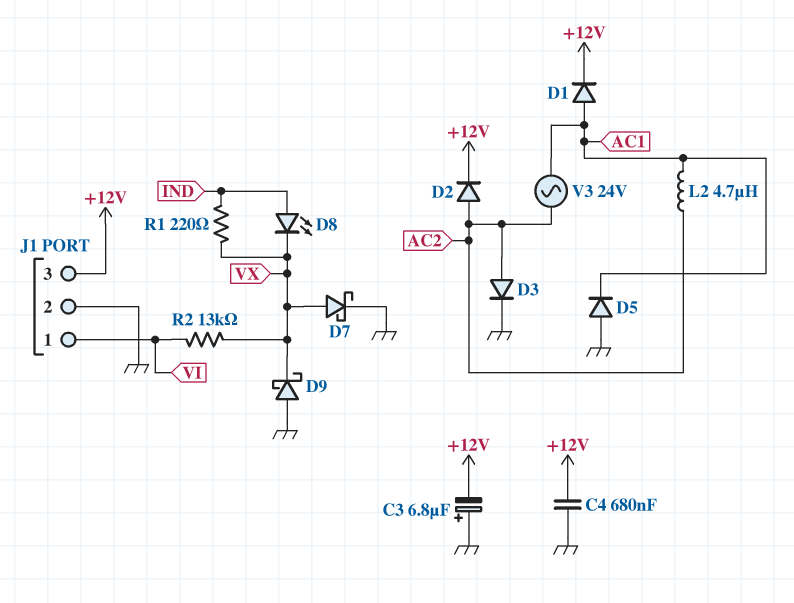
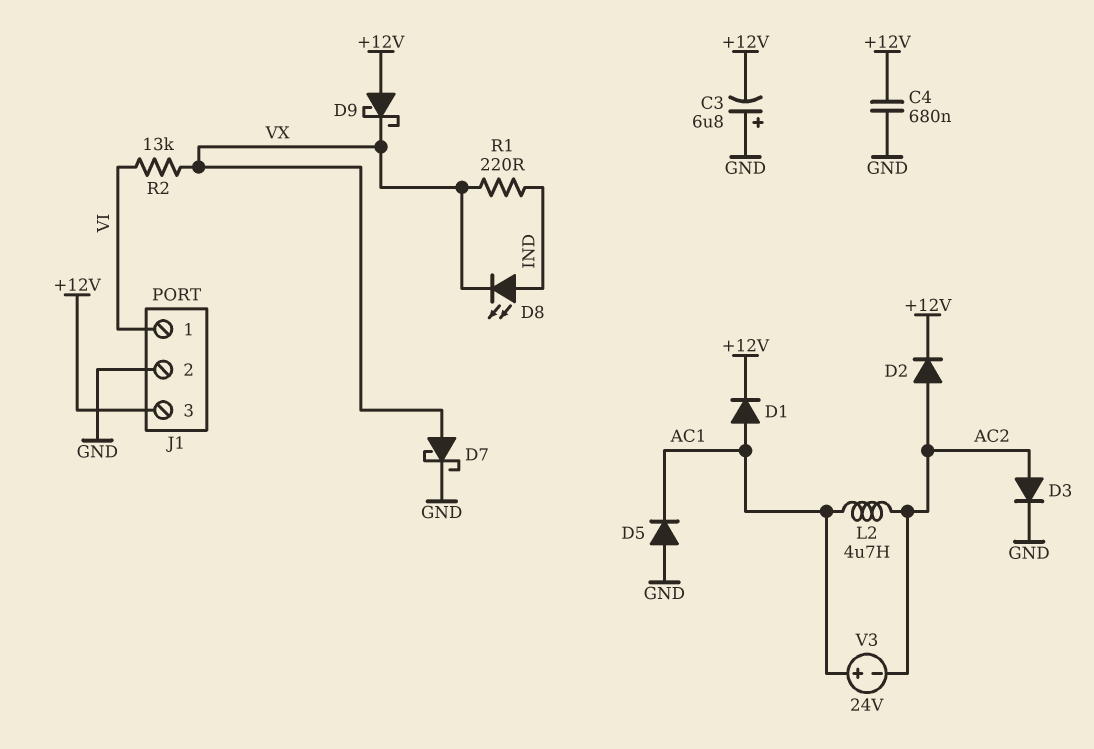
D9: schottky (A GND, K VX) -> schottky (A +12V, K VX)
V3: AC 24V (AC1, AC2) -> 24V (plus AC1, minus AC2)

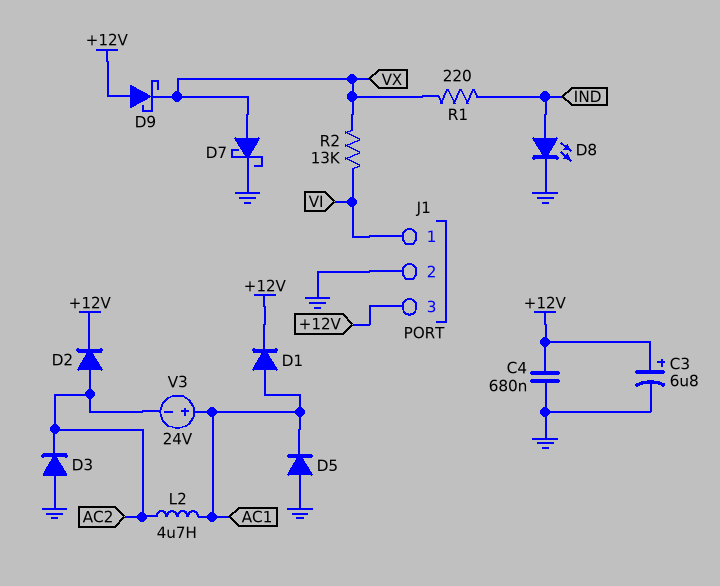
C3: 6.8uF (plus GND, minus +12V) -> 6.8uF (plus +12V, minus GND)
D3: diode (A AC2, K GND) -> diode (A GND, K AC2)
D8: LED (A IND, K VX) -> LED (A IND, K GND)

